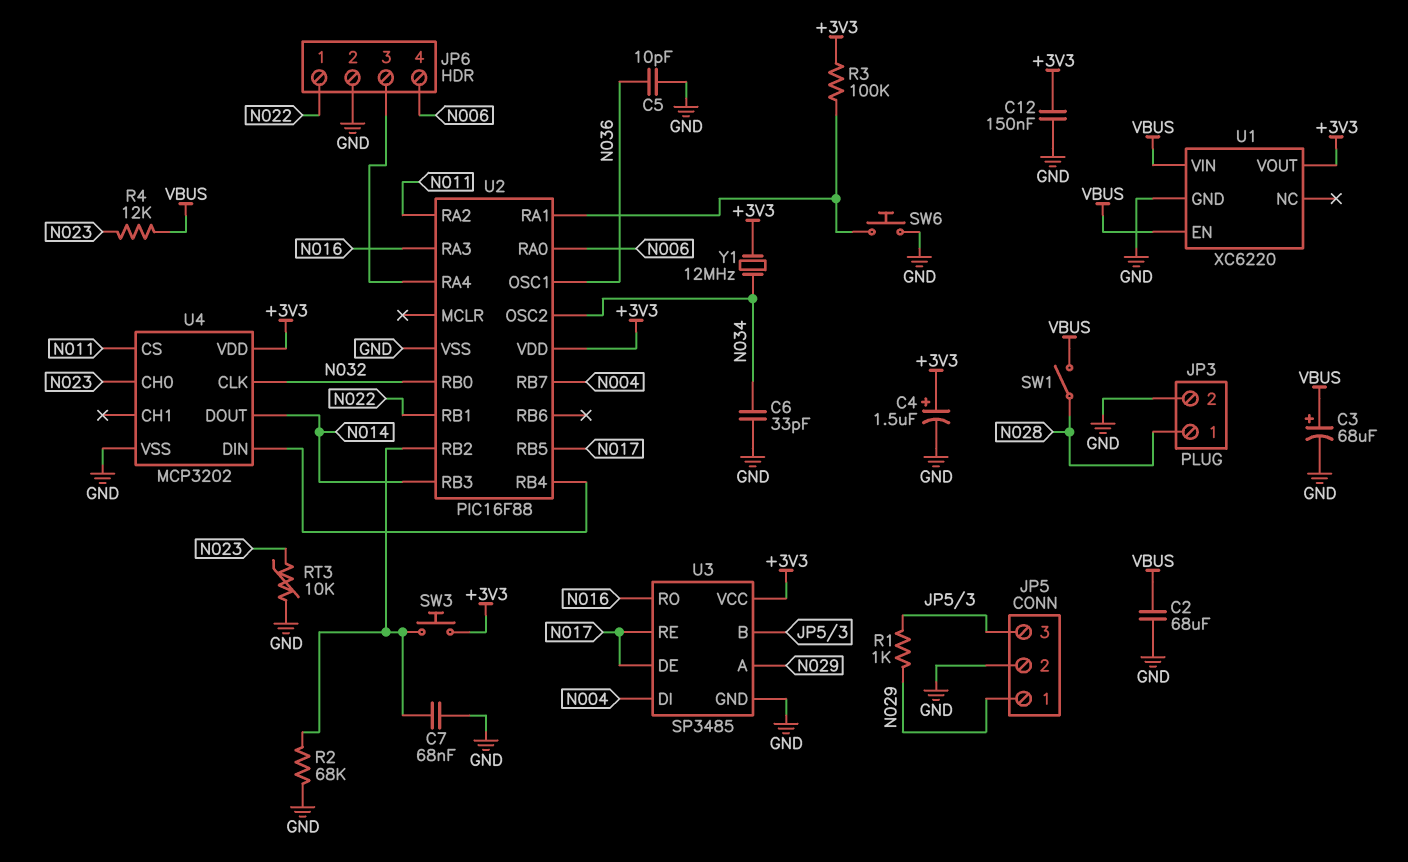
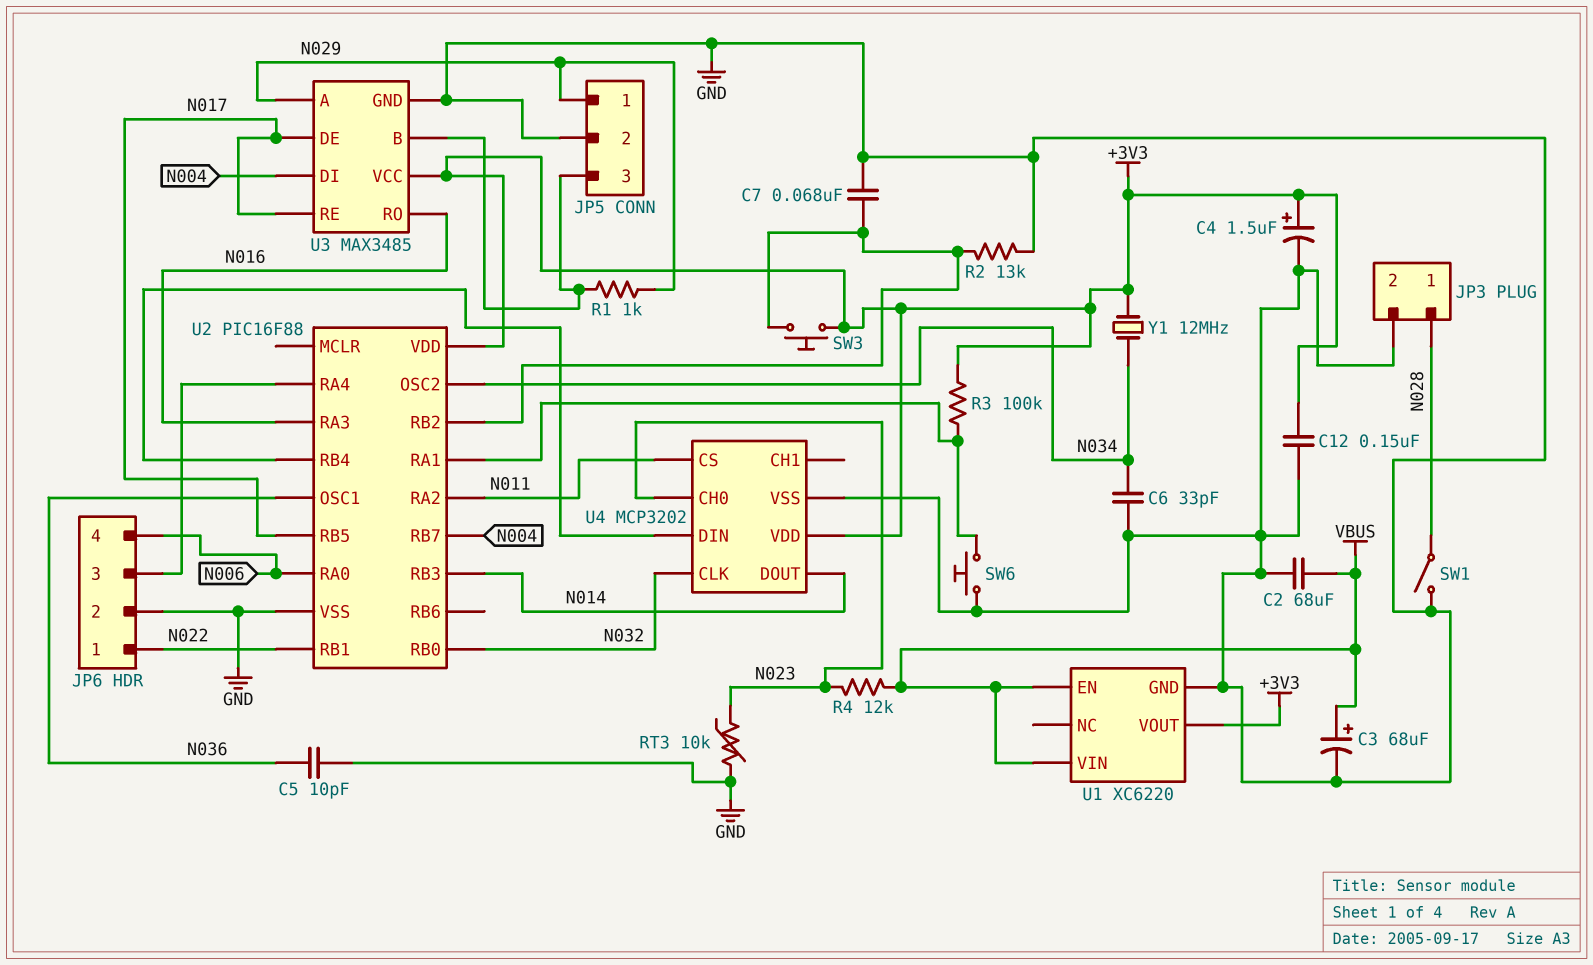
R2: 68k (GND, U2/RB2) -> 13k (GND, U2/RB2)
SW1: switch (N028, VBUS) -> switch (GND, N028)
U3: SP3485 -> MAX3485

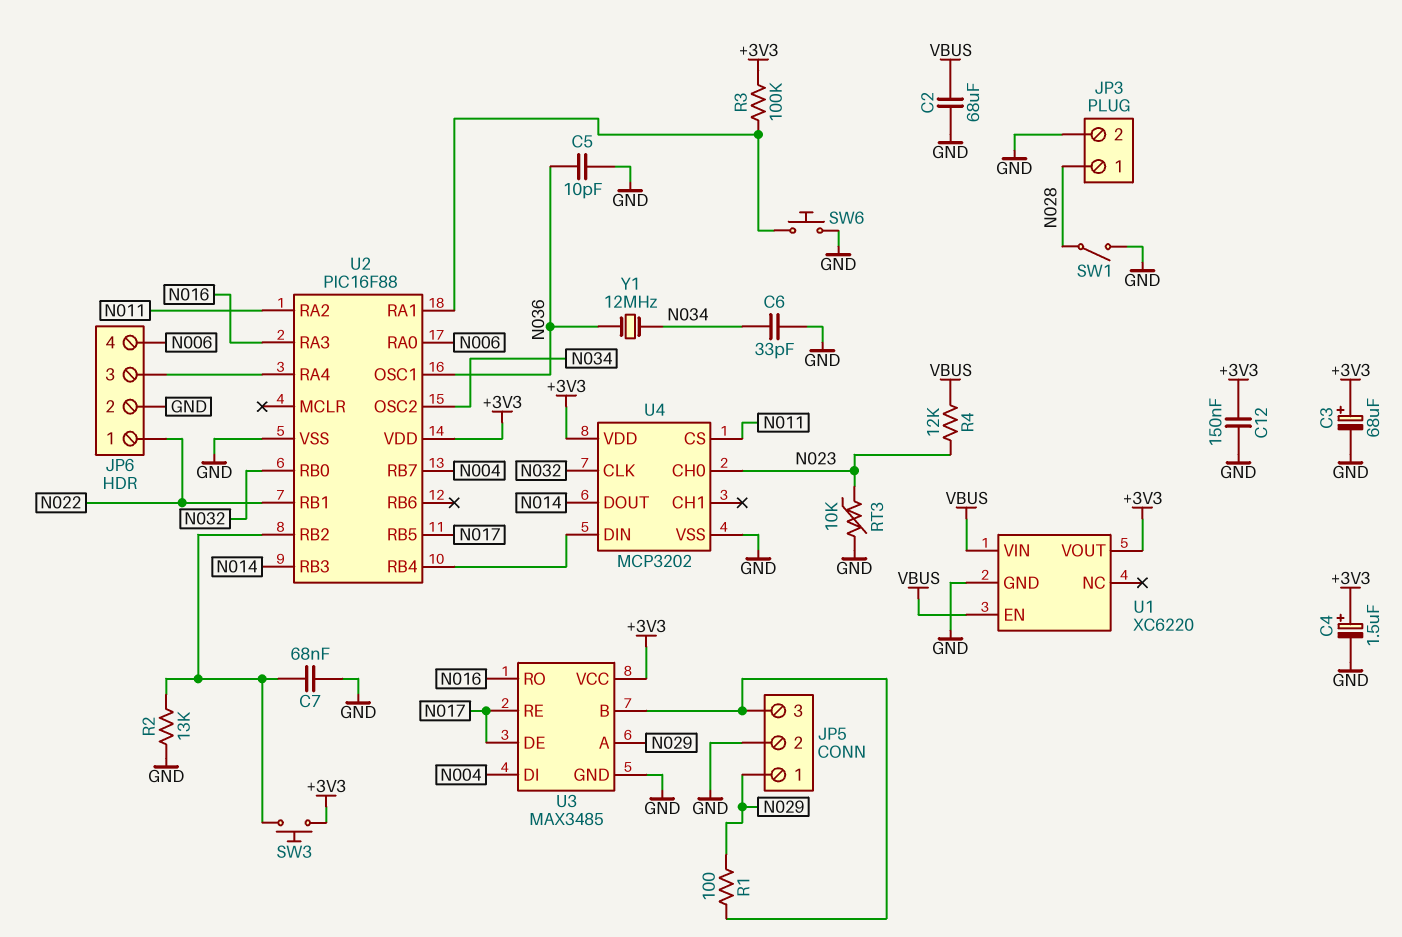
C3: 68uF (plus VBUS, minus GND) -> 68uF (plus +3V3, minus GND)
R1: 1k (JP5/3, N029) -> 100 (JP5/3, N029)
Y1: 12MHz (+3V3, N034) -> 12MHz (N034, N036)

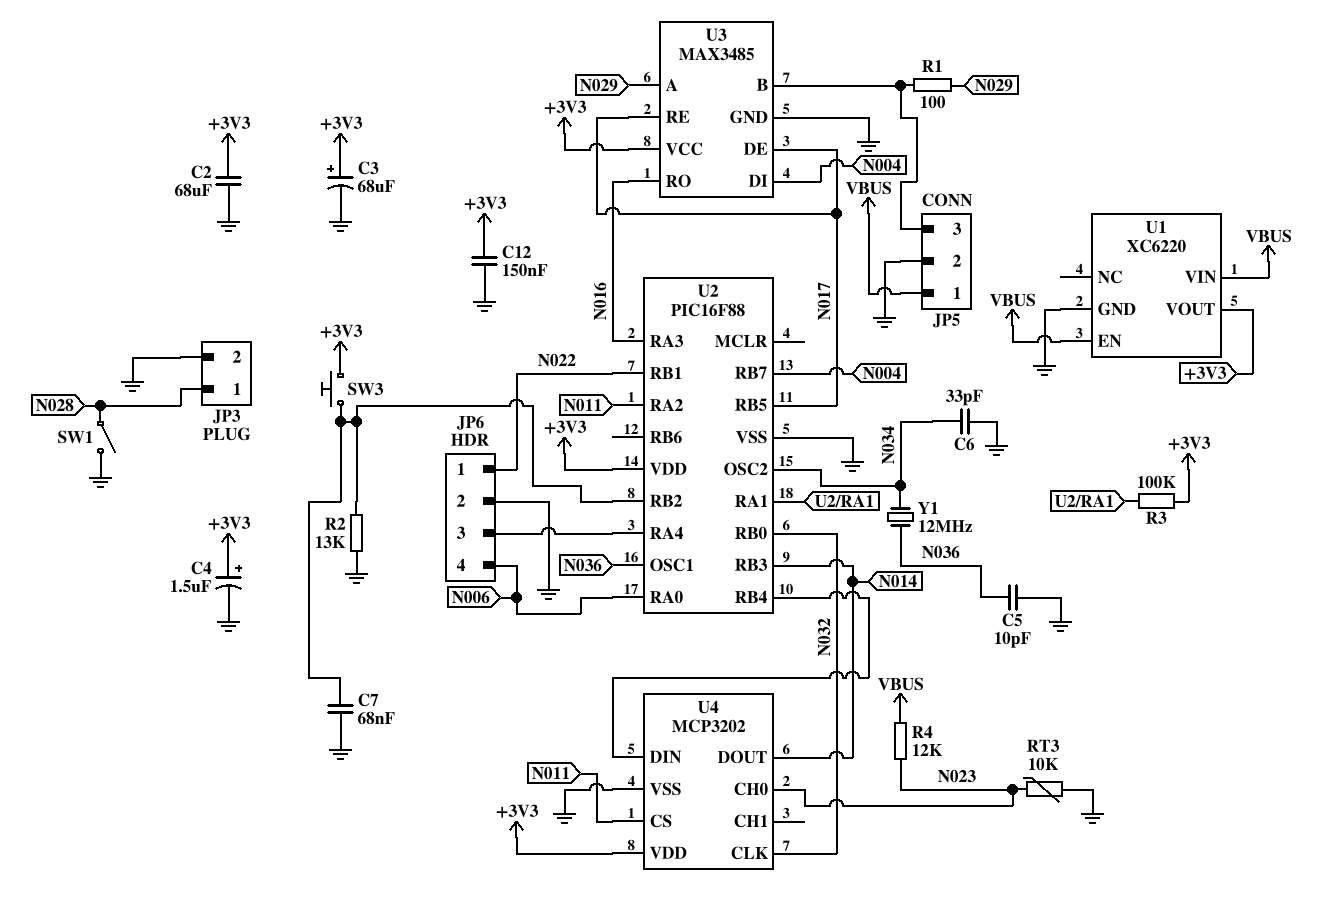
C2: 68uF (GND, VBUS) -> 68uF (+3V3, GND)
JP5 pin 1: N029 -> VBUS
SW6: button (GND, U2/RA1) -> none

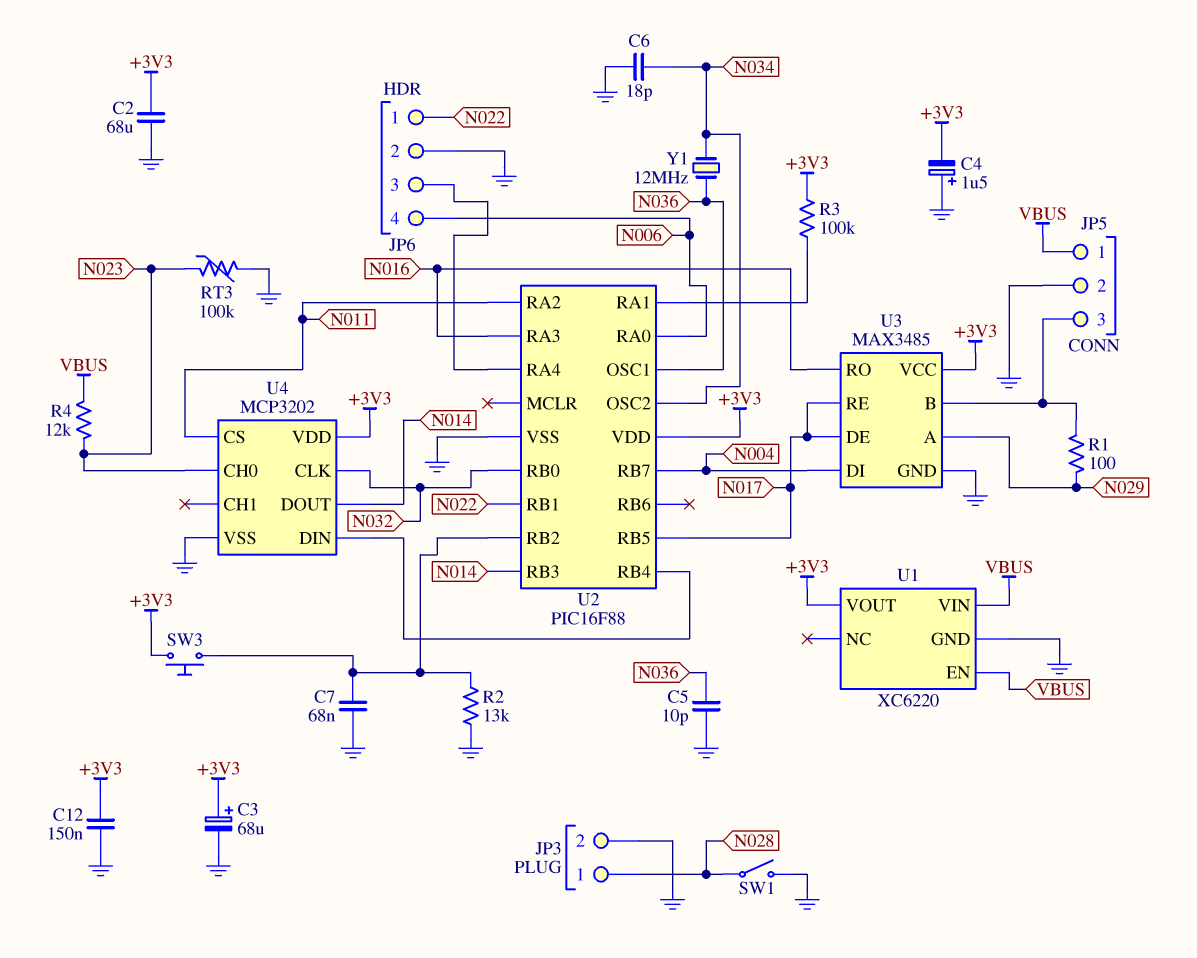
C4: 1.5uF (plus +3V3, minus GND) -> 1.5uF (plus GND, minus +3V3)
C6: 33pF (GND, N034) -> 18pF (GND, N034)
RT3: 10k (GND, N023) -> 100k (GND, N023)

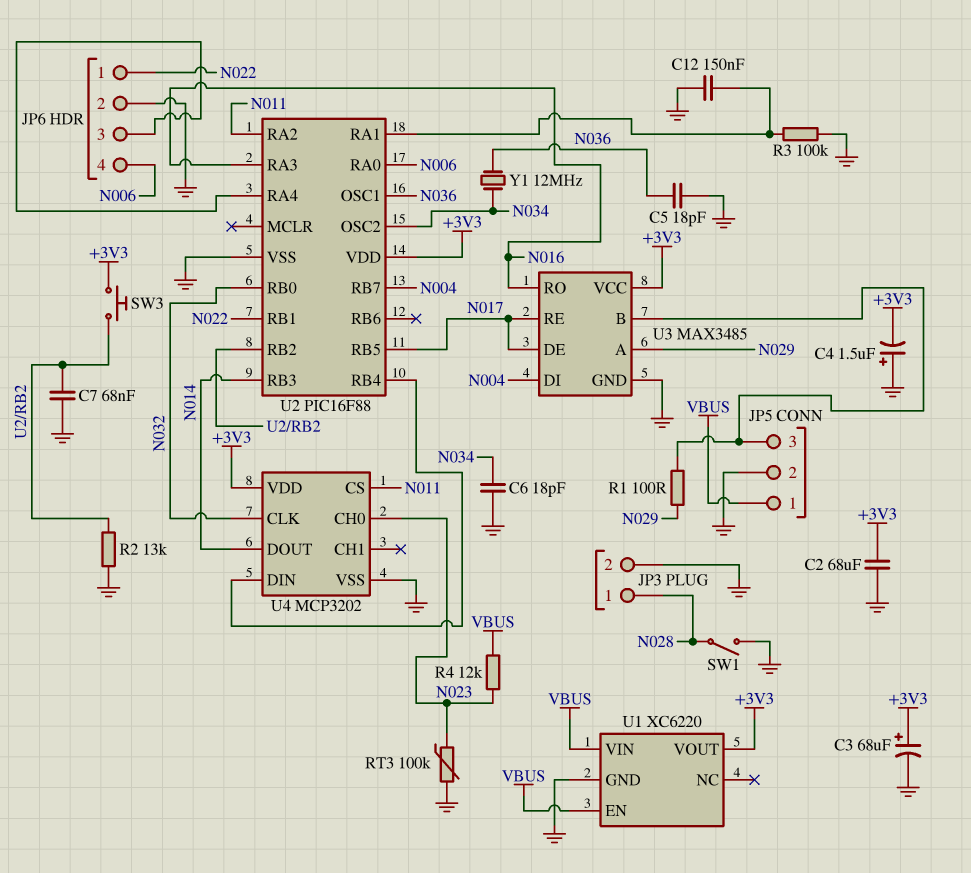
C5: 10pF (GND, N036) -> 18pF (GND, N036)
C12: 150nF (+3V3, GND) -> 150nF (GND, U2/RA1)
R3: 100k (+3V3, U2/RA1) -> 100k (GND, U2/RA1)

